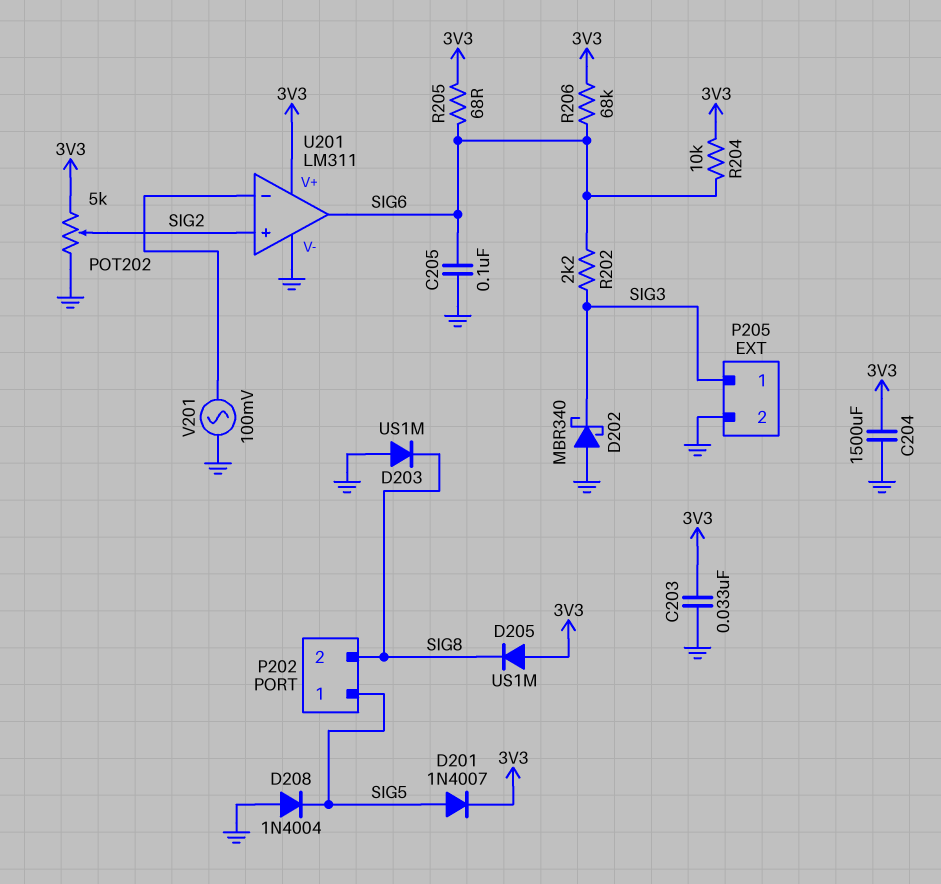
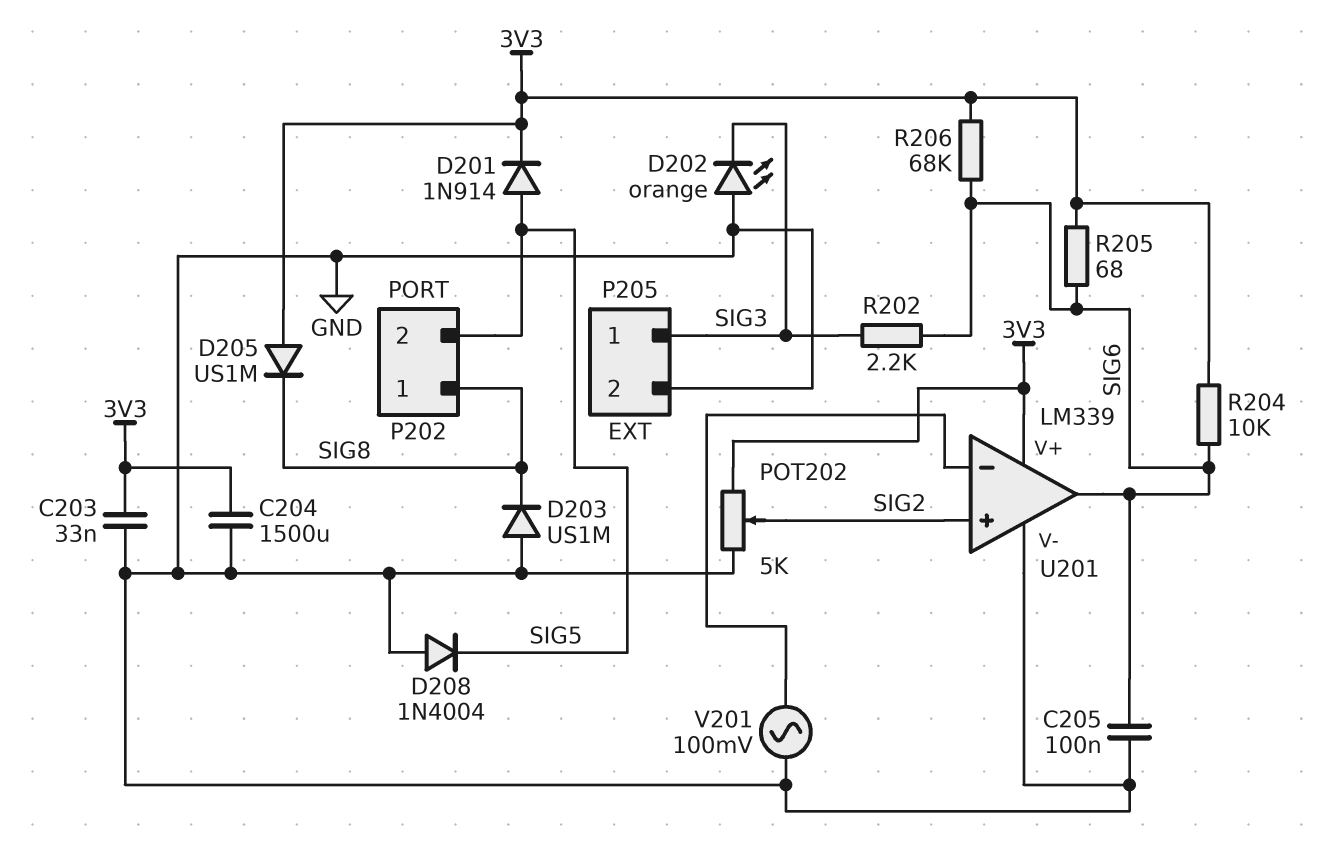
D201: diode 1N4007 (A SIG5, K 3V3) -> diode 1N914 (A SIG5, K 3V3)
D202: schottky MBR340 (A GND, K SIG3) -> LED orange (A GND, K SIG3)
P202 pin 1: SIG5 -> SIG8
P202 pin 2: SIG8 -> SIG5
U201: LM311 -> LM339

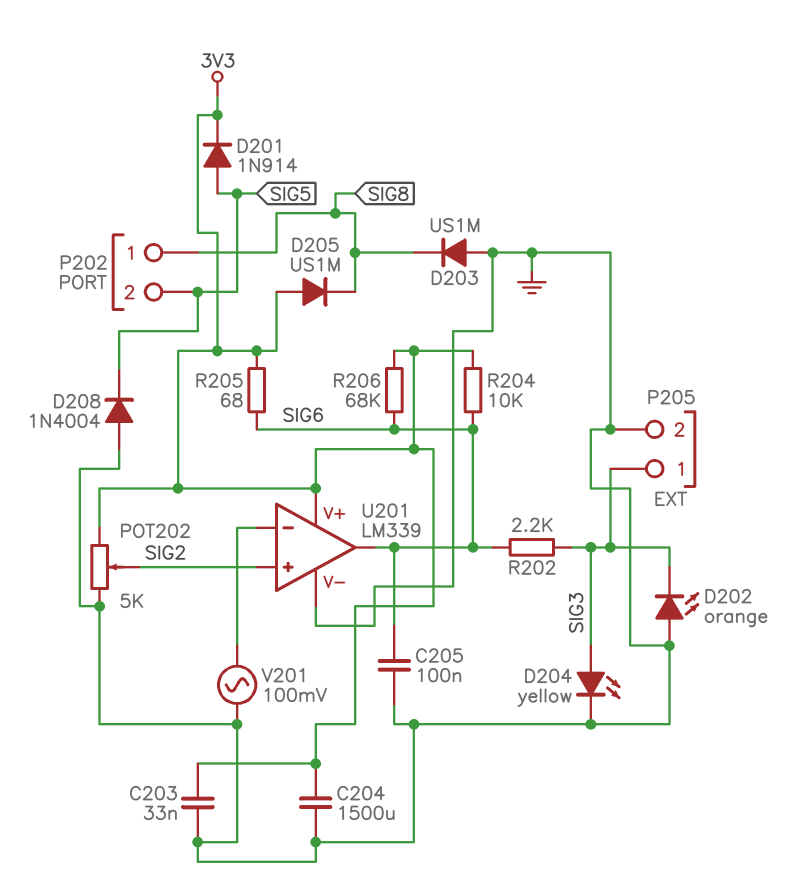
D204: none -> LED yellow (A SIG3, K GND)

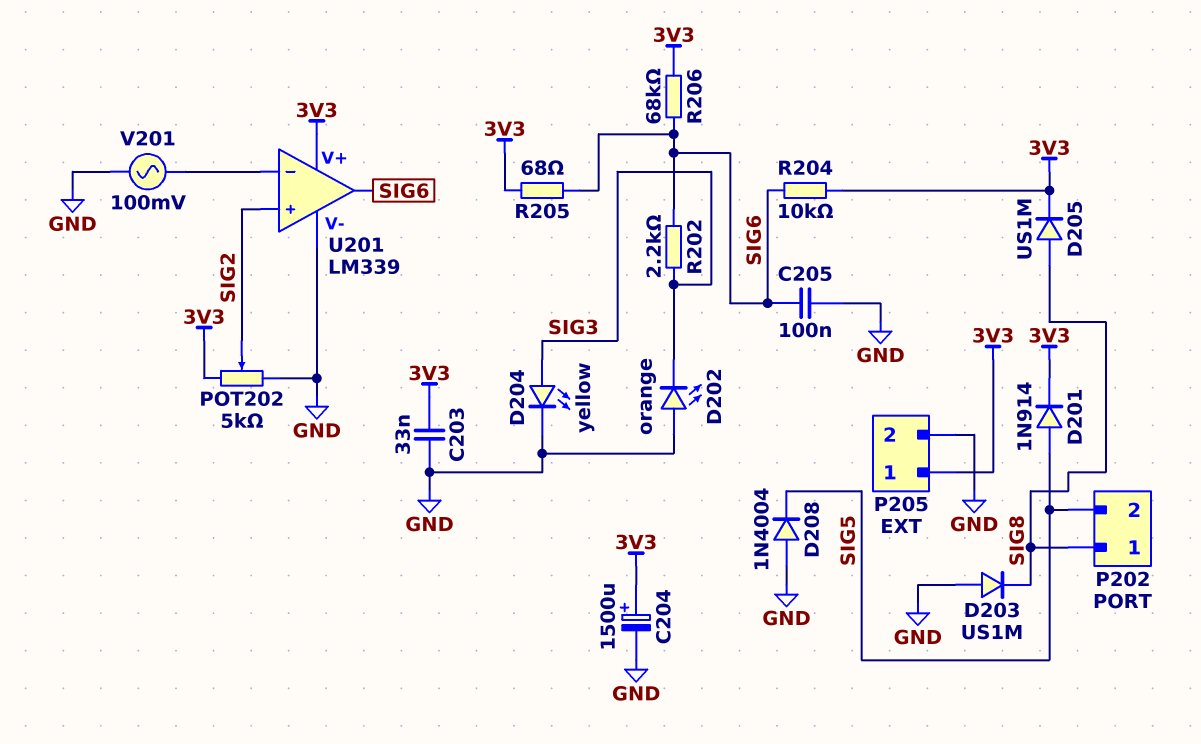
C204: 1500uF (3V3, GND) -> 1500uF (plus 3V3, minus GND)
D205: diode US1M (A 3V3, K SIG8) -> diode US1M (A SIG8, K 3V3)
P205 pin 1: SIG3 -> 3V3

